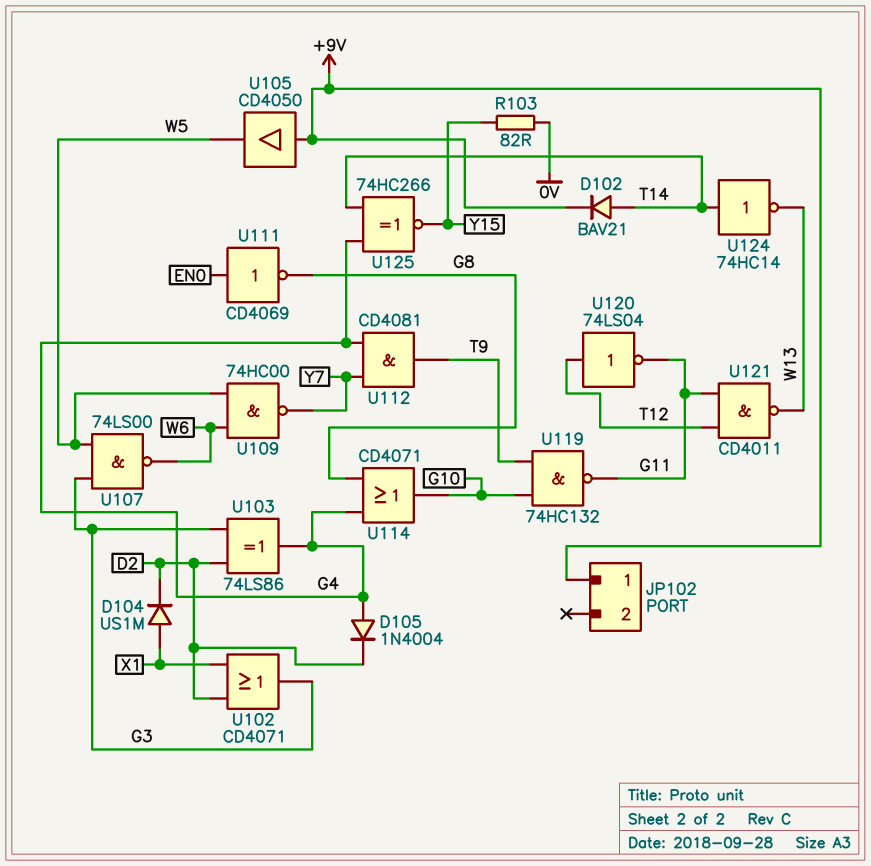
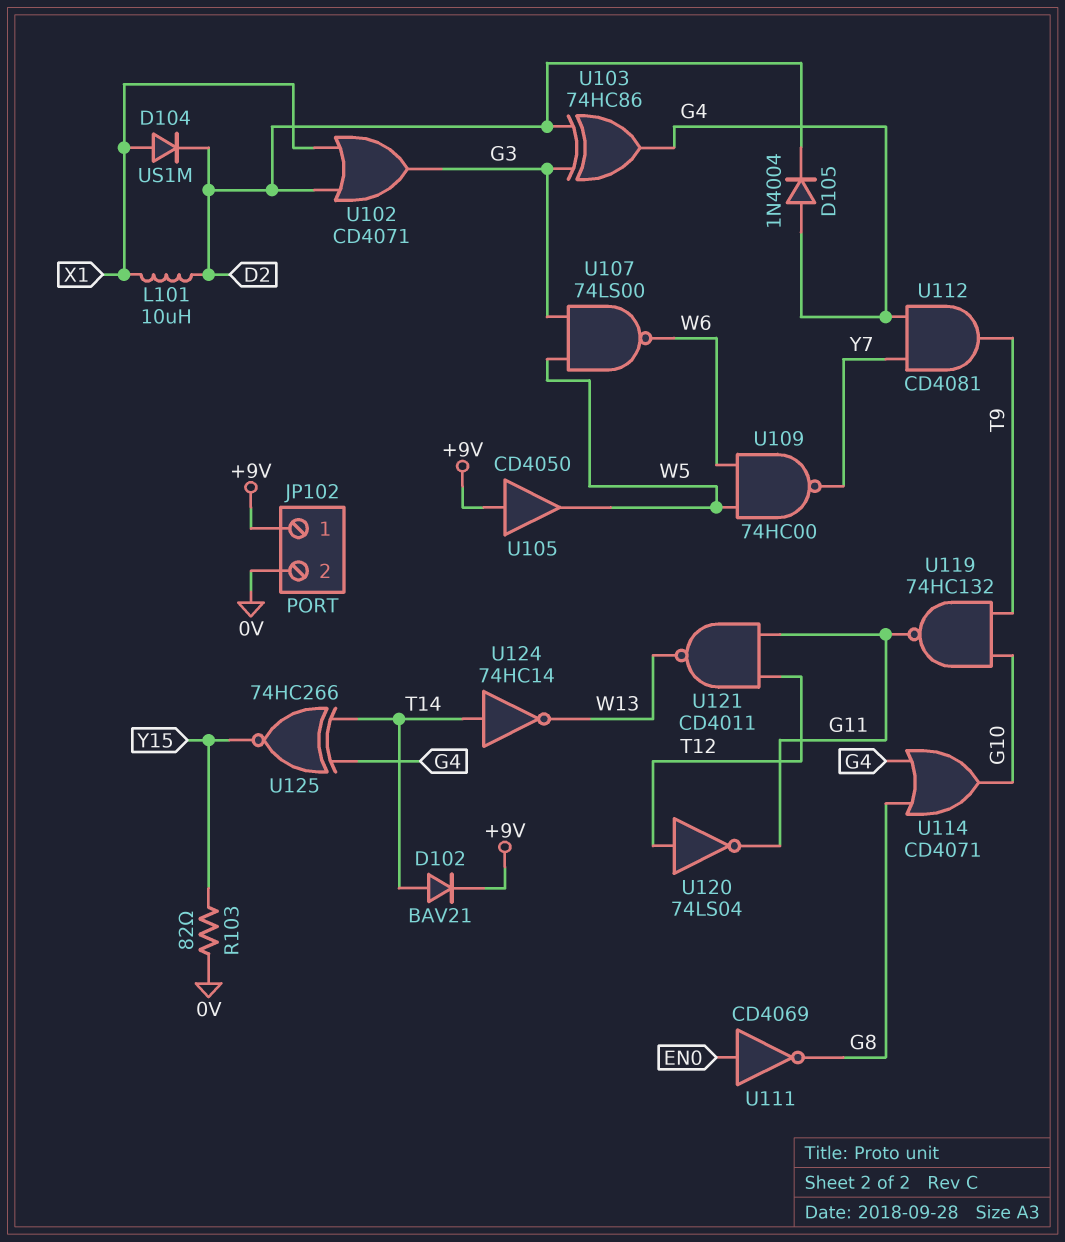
JP102 pin 2: none -> 0V
L101: none -> 10uH (D2, X1)
U103: XOR 74LS86 (in D2, in G3, out G4) -> XOR 74HC86 (in D2, in G3, out G4)

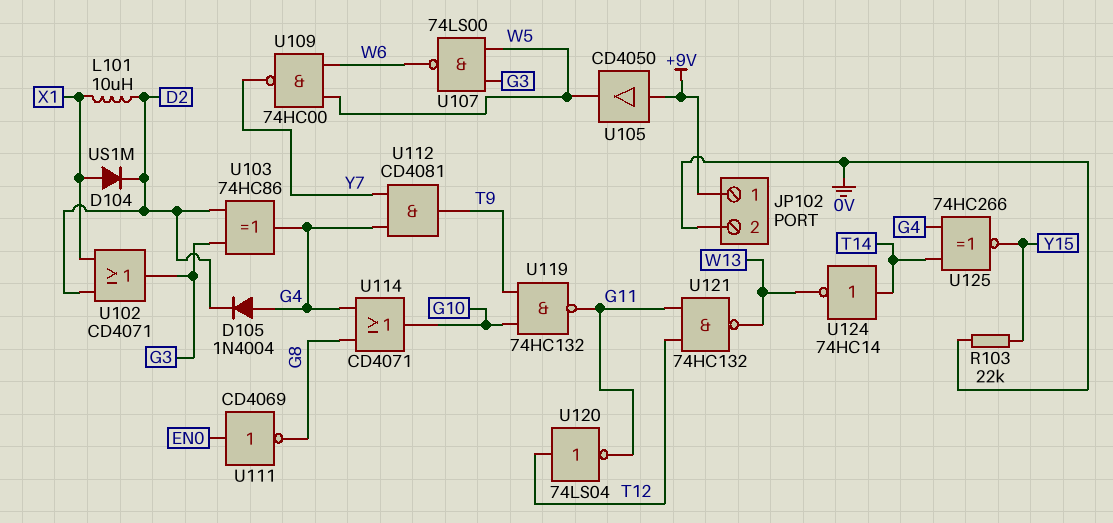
D102: diode BAV21 (A T14, K +9V) -> none
R103: 82 (0V, Y15) -> 22k (0V, Y15)
U121: NAND CD4011 (in G11, in T12, out W13) -> NAND 74HC132 (in G11, in T12, out W13)

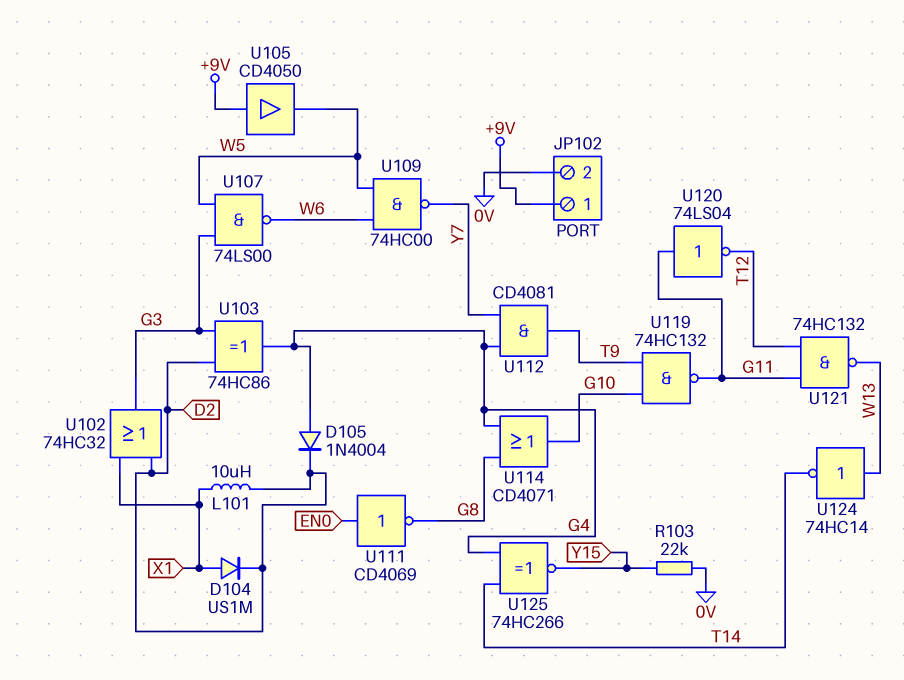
U102: OR CD4071 (in D2, in X1, out G3) -> OR 74HC32 (in D2, in X1, out G3)
U120: NOT 74LS04 (in T12, out G11) -> NOT 74LS04 (in G11, out T12)
U124: NOT 74HC14 (in T14, out W13) -> NOT 74HC14 (in W13, out T14)

